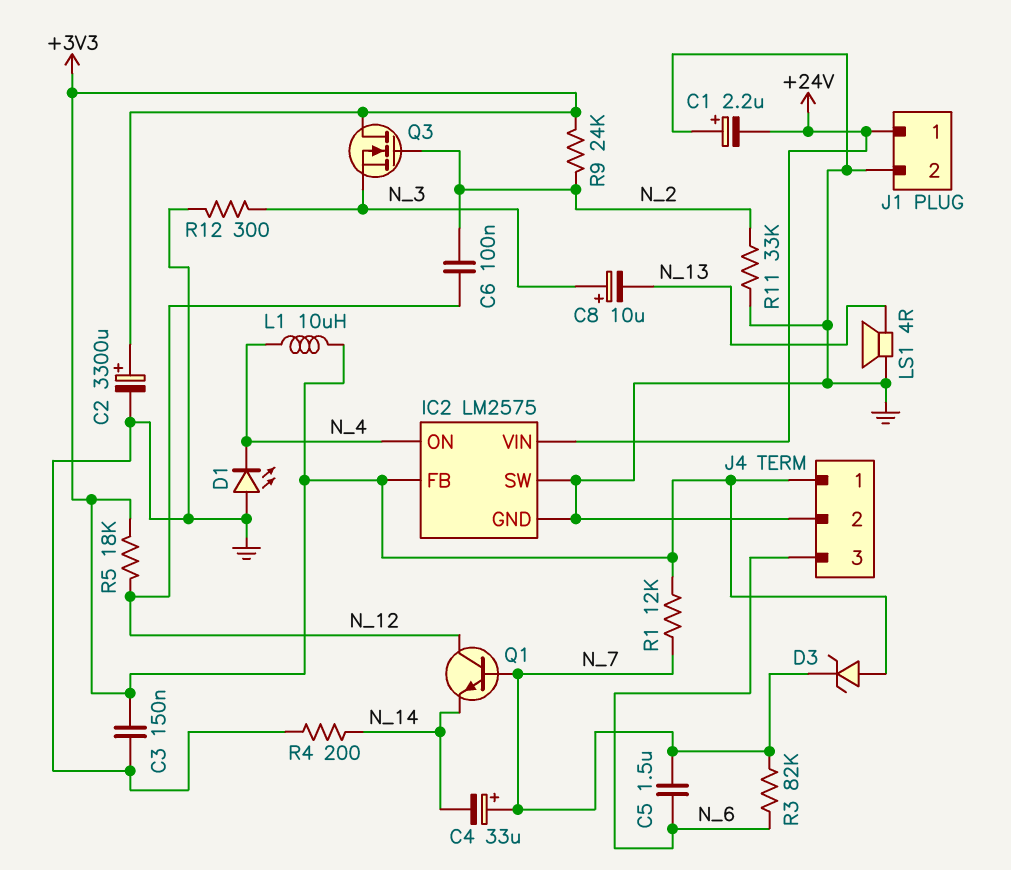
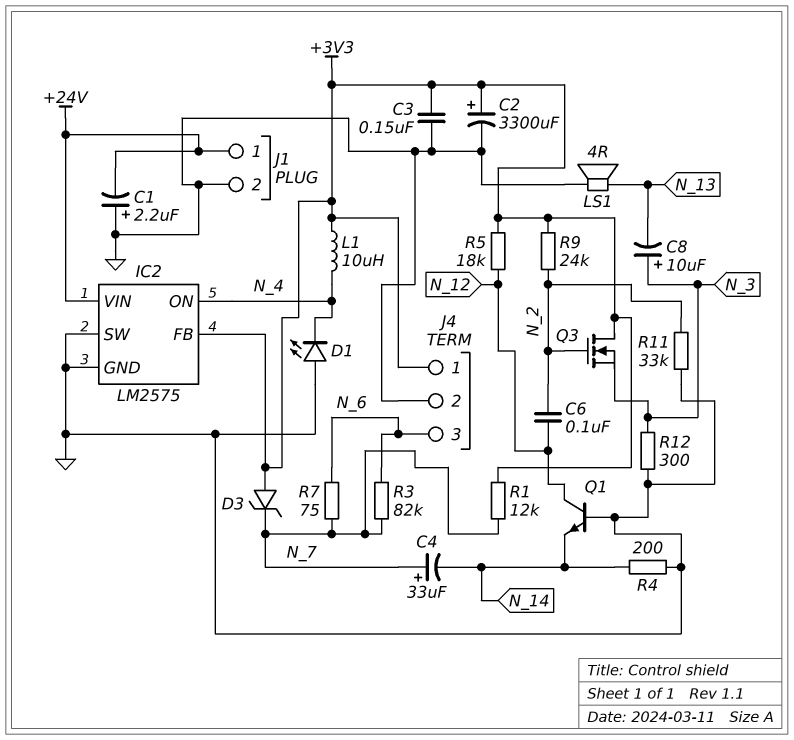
C5: 1.5uF (N_6, N_7) -> none
Q1: NPN (B N_7, C N_12, E N_14) -> NPN (B GND, C N_12, E N_14)
R7: none -> 75 (N_6, N_7)

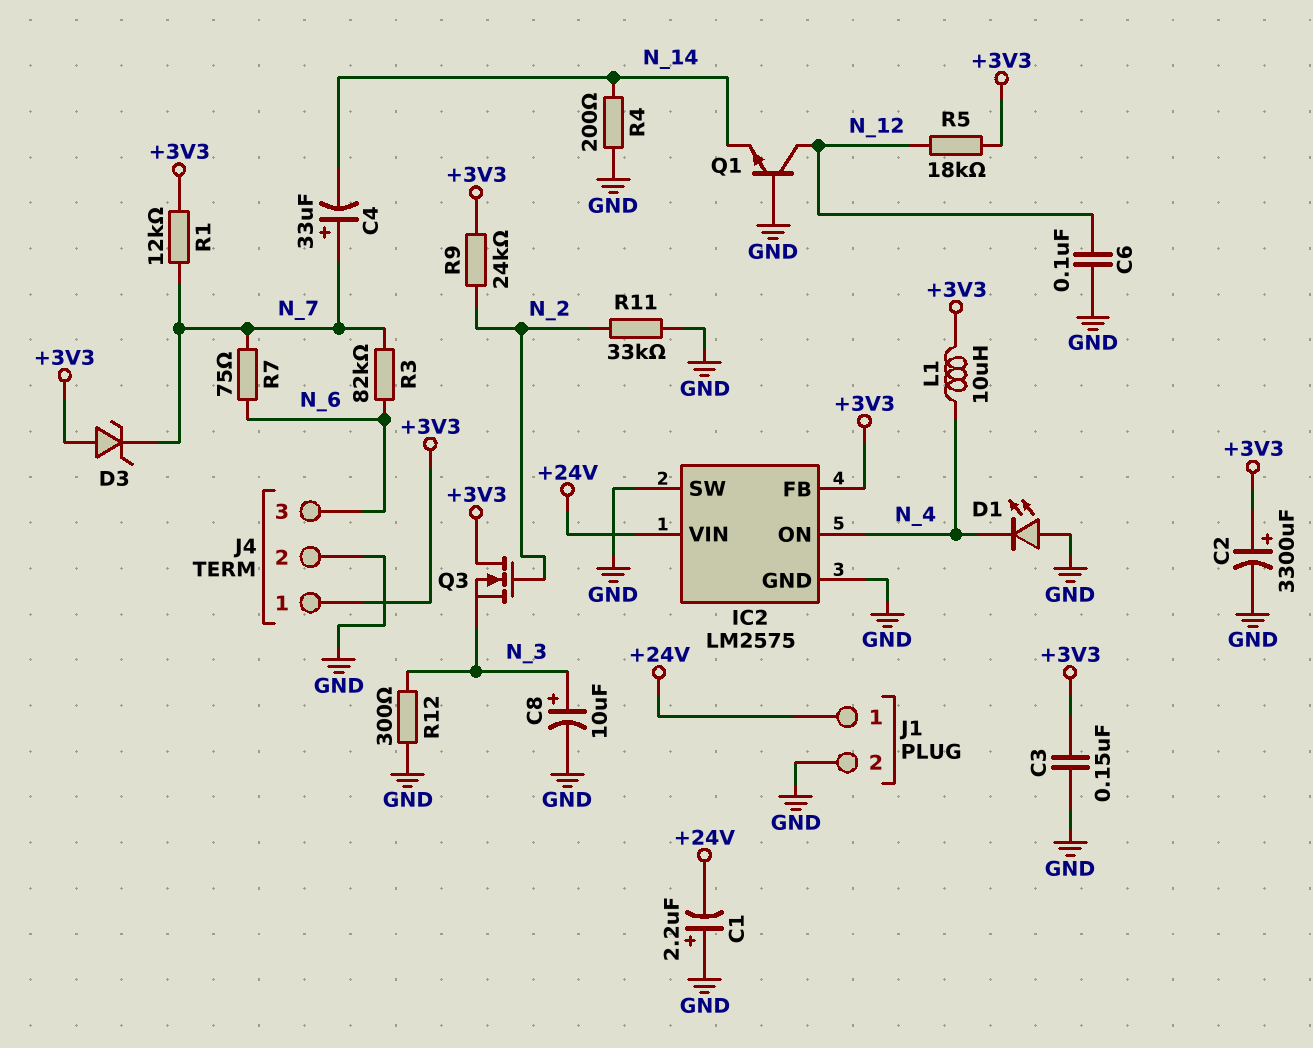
C6: 100nF (N_2, N_12) -> 100nF (GND, N_12)
C8: 10uF (plus N_3, minus N_13) -> 10uF (plus N_3, minus GND)
LS1: speaker 4R (GND, N_13) -> none

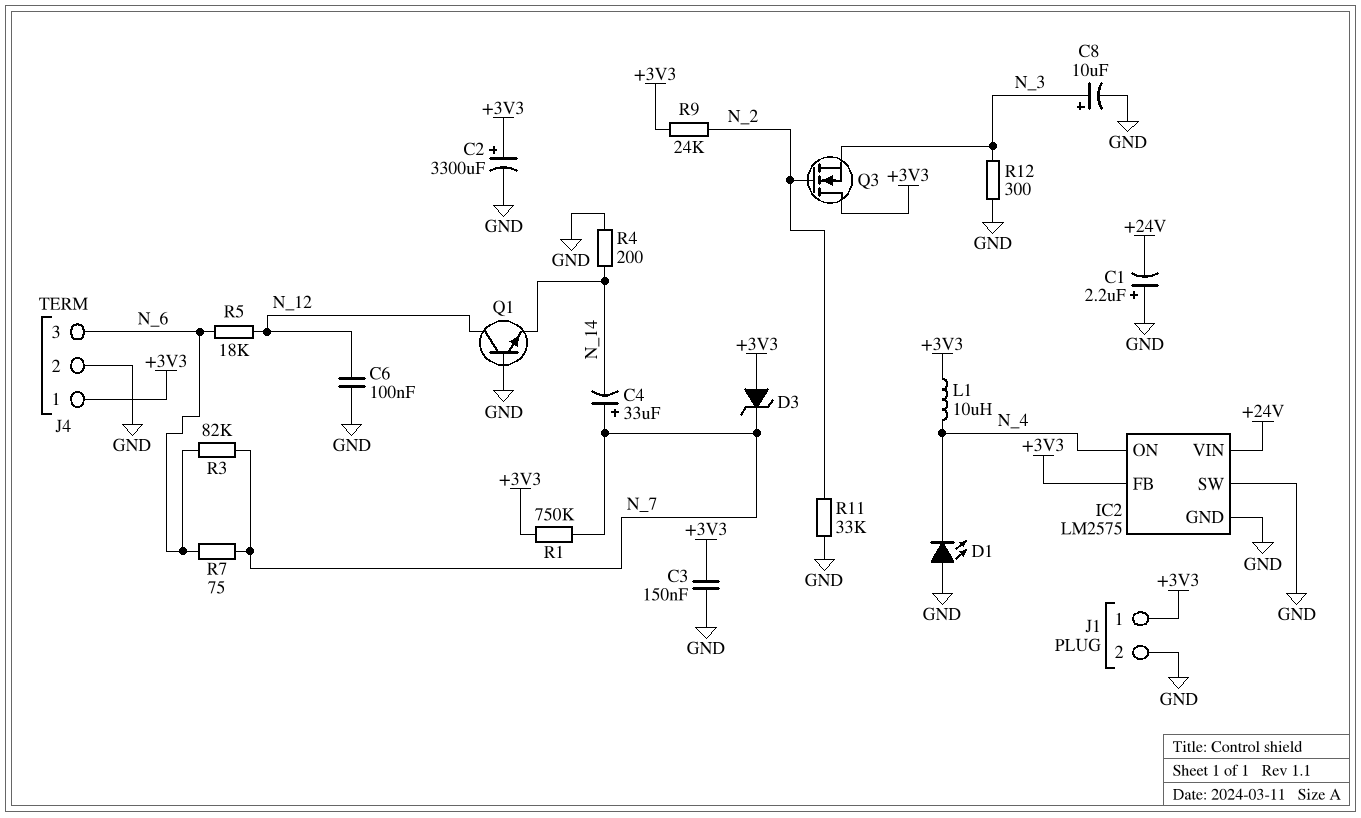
J1 pin 1: +24V -> +3V3
R1: 12k (+3V3, N_7) -> 750k (+3V3, N_7)
R5: 18k (+3V3, N_12) -> 18k (N_6, N_12)

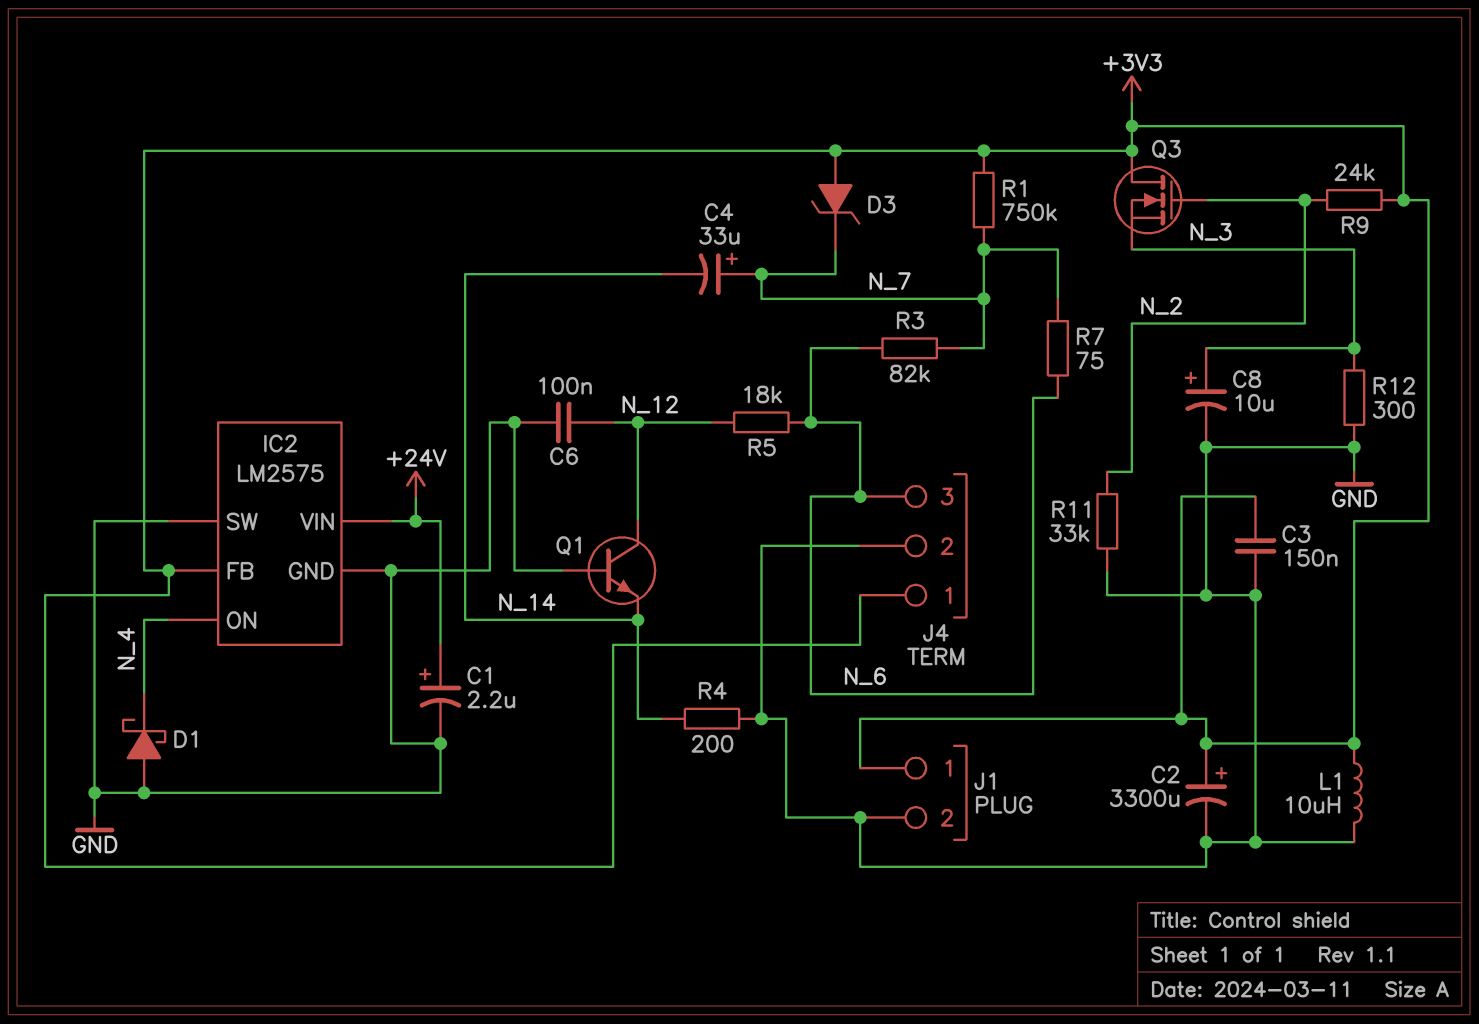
C1: 2.2uF (plus GND, minus +24V) -> 2.2uF (plus +24V, minus GND)
D1: LED (A GND, K N_4) -> schottky (A GND, K N_4)
L1: 10uH (+3V3, N_4) -> 10uH (+3V3, GND)

